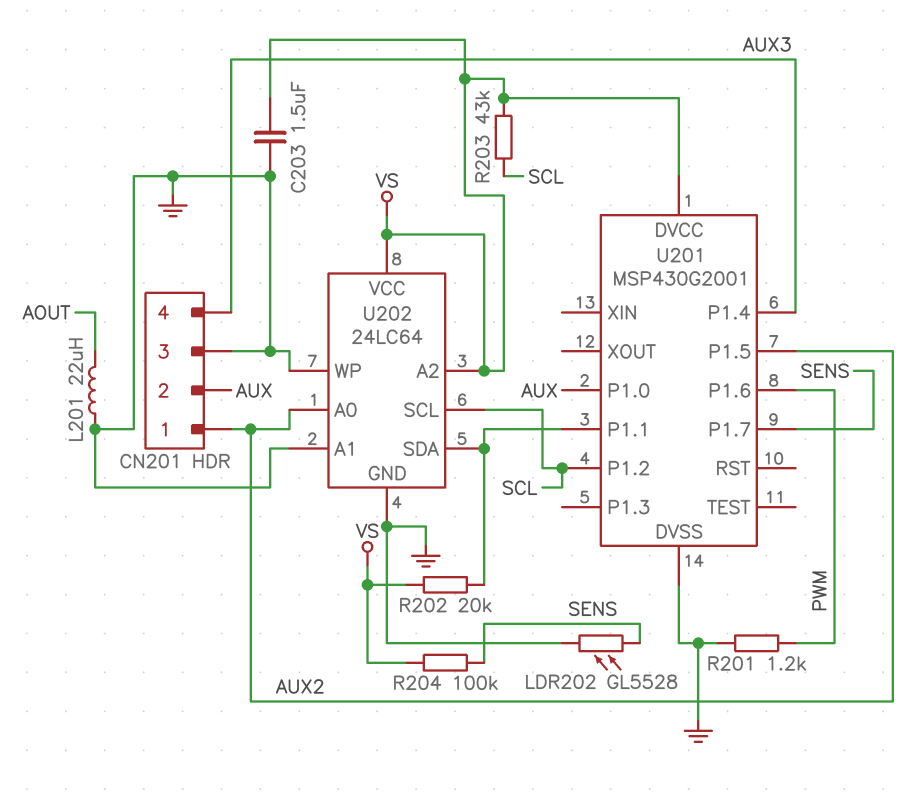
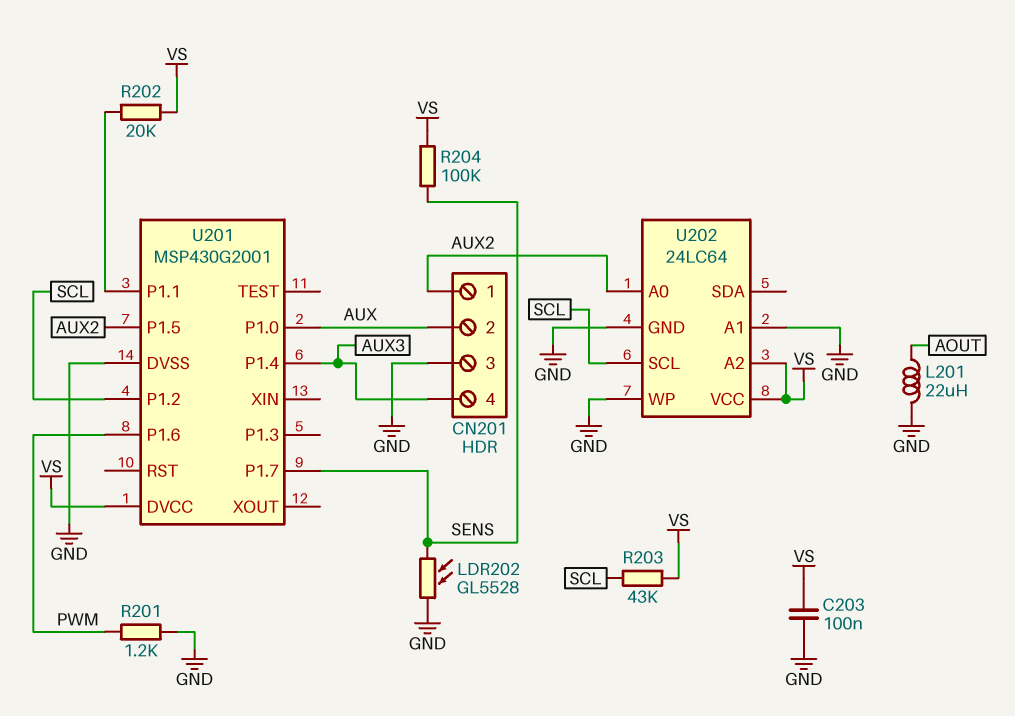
C203: 1.5uF (GND, VS) -> 100nF (GND, VS)
U202 pin SDA: U201/P1.1 -> none

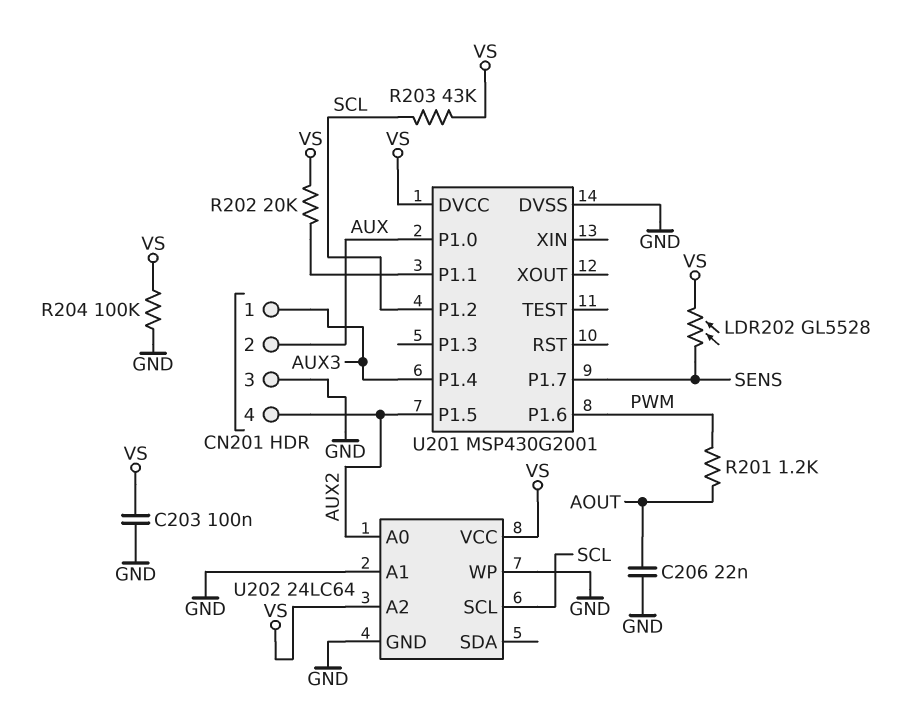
C206: none -> 22nF (AOUT, GND)
CN201 pin 1: AUX2 -> AUX3
CN201 pin 4: AUX3 -> AUX2
L201: 22uH (AOUT, GND) -> none
LDR202: GL5528 (GND, SENS) -> GL5528 (SENS, VS)
R201: 1.2k (GND, PWM) -> 1.2k (AOUT, PWM)
R204: 100k (SENS, VS) -> 100k (GND, VS)

